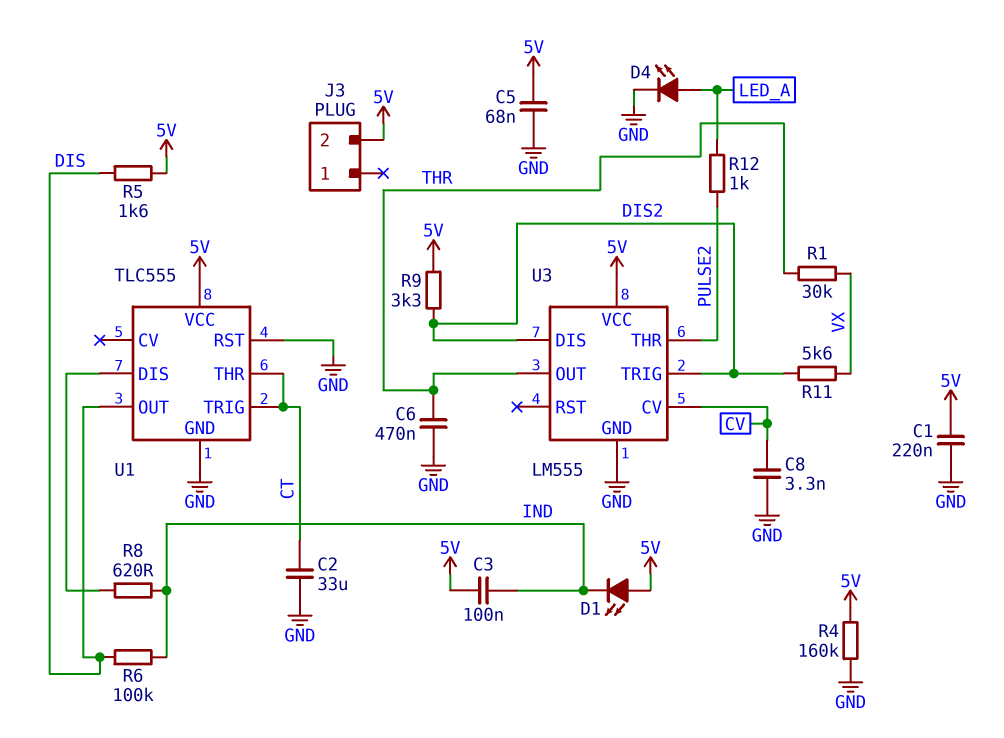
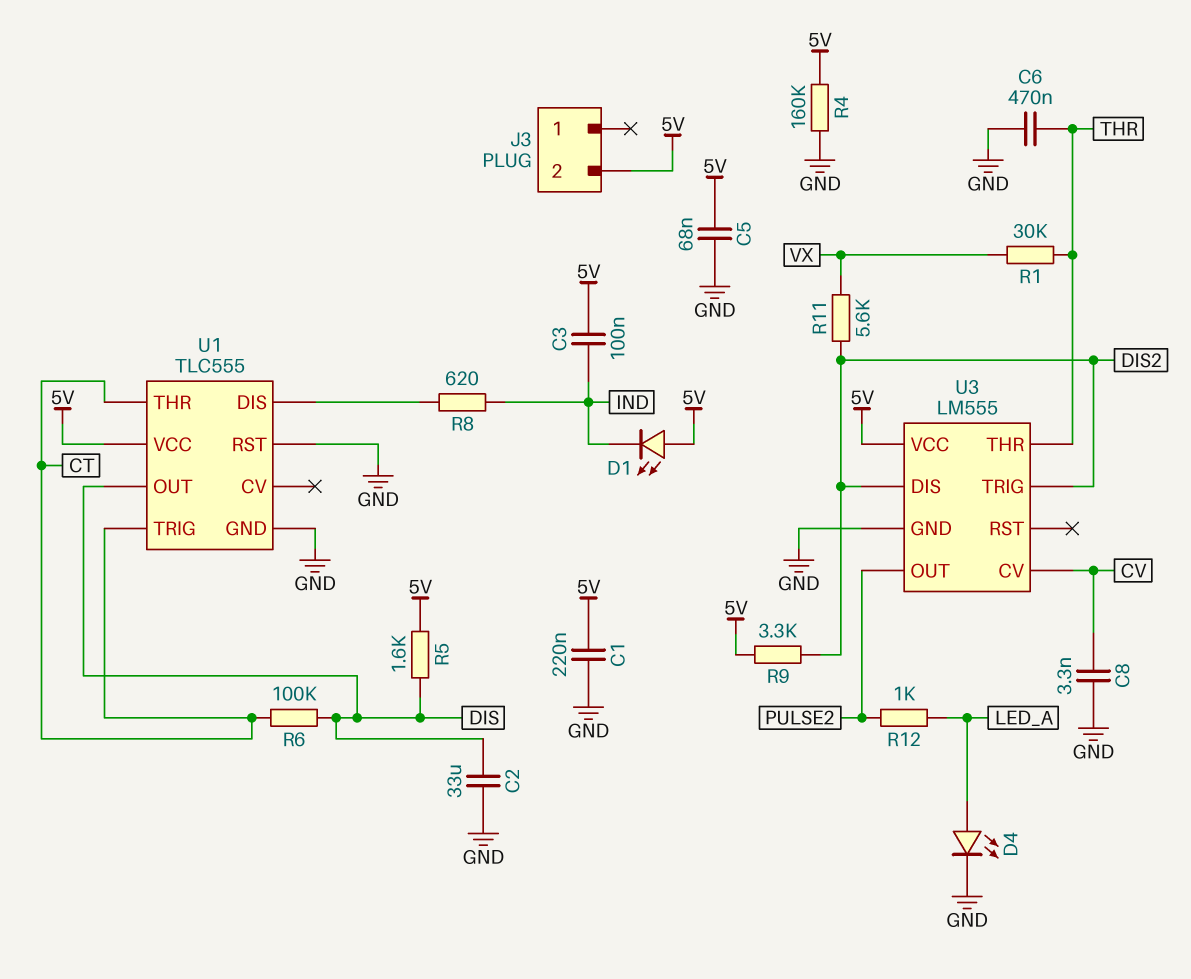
C2: 33uF (CT, GND) -> 33uF (DIS, GND)
R6: 100k (DIS, IND) -> 100k (CT, DIS)
U3 pin OUT: THR -> PULSE2
U3 pin THR: PULSE2 -> THR

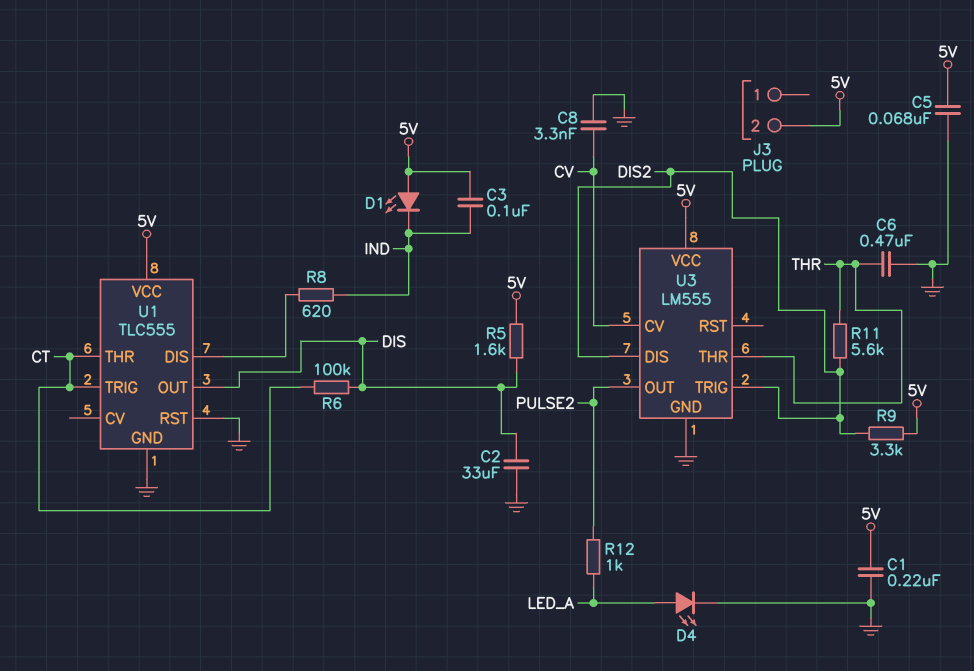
R1: 30k (THR, VX) -> none
R4: 160k (5V, GND) -> none
R11: 5.6k (DIS2, VX) -> 5.6k (DIS2, THR)

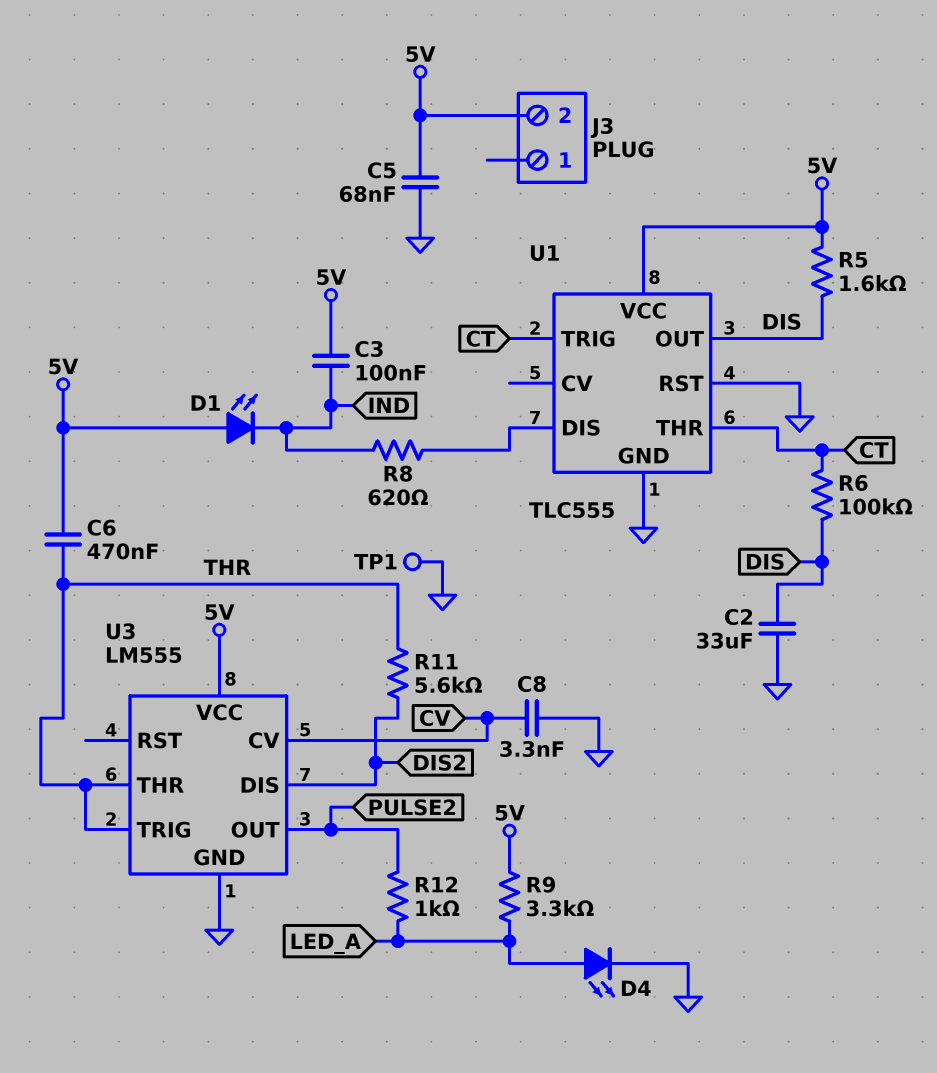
C1: 220nF (5V, GND) -> none
C6: 470nF (GND, THR) -> 470nF (5V, THR)
R9: 3.3k (5V, DIS2) -> 3.3k (5V, LED_A)
TP1: none -> test point (GND)
U3 pin TRIG: DIS2 -> THR

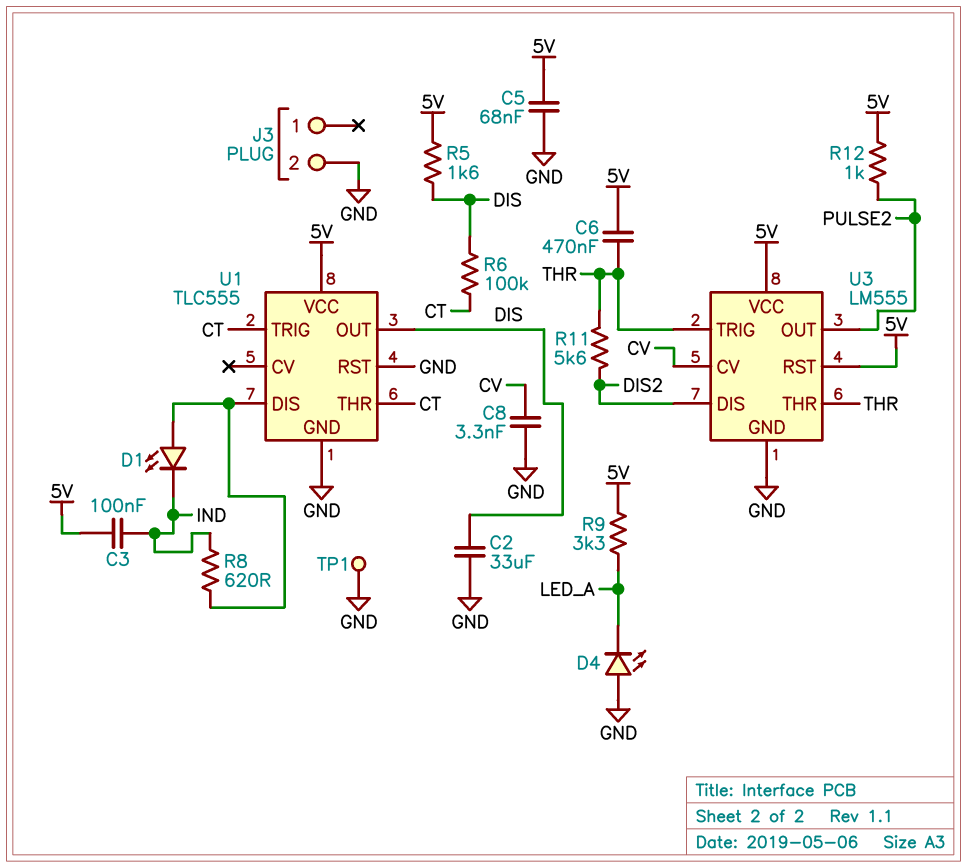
D1: LED (A 5V, K IND) -> LED (A U1/DIS, K IND)
D4: LED (A LED_A, K GND) -> LED (A GND, K LED_A)
J3 pin 2: 5V -> GND
R12: 1k (LED_A, PULSE2) -> 1k (5V, PULSE2)
U3 pin RST: none -> 5V

